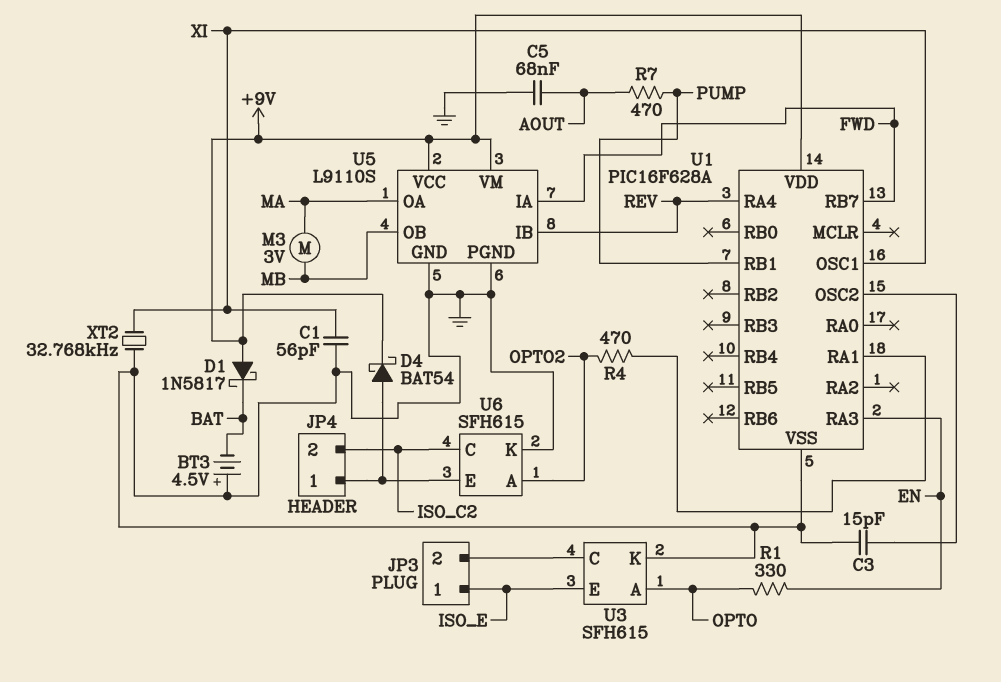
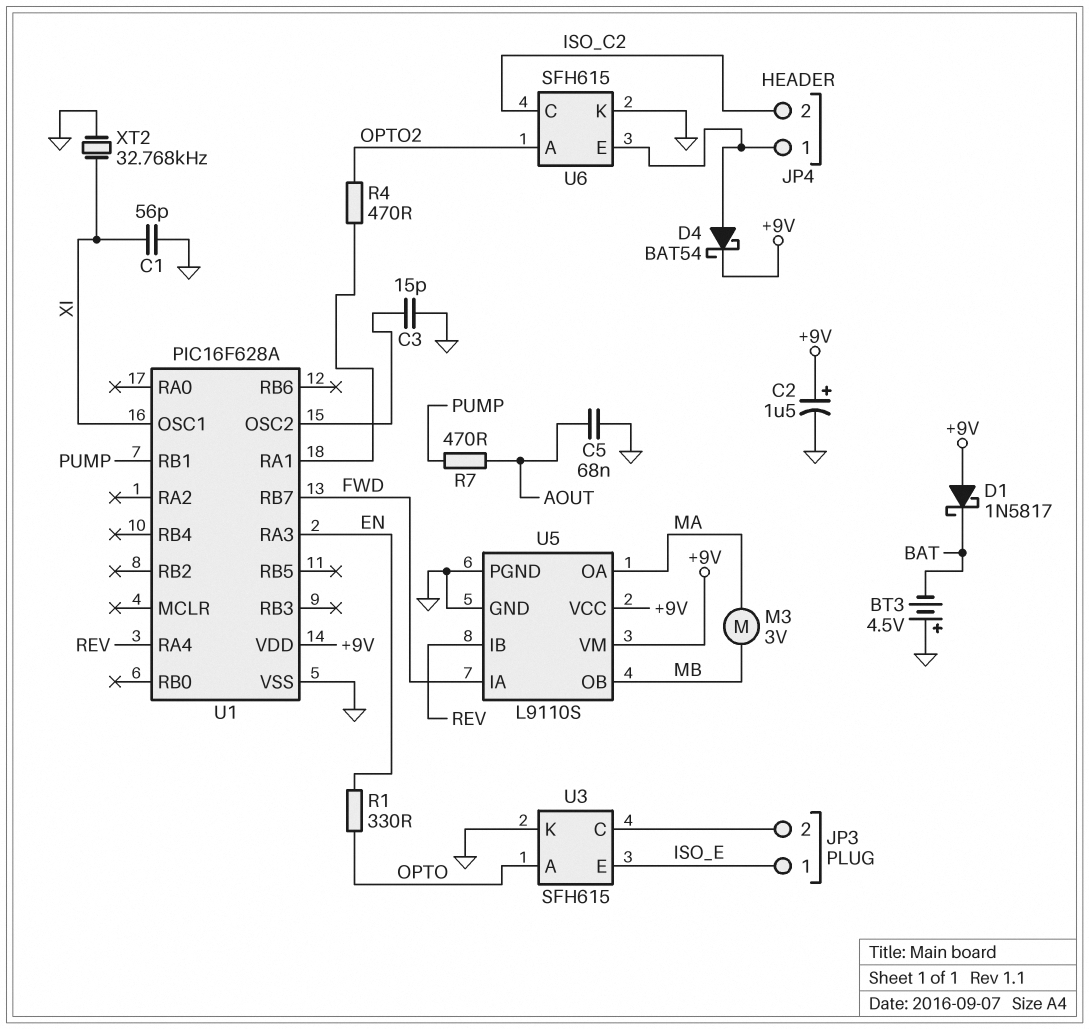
C2: none -> 1.5uF (plus +9V, minus GND)

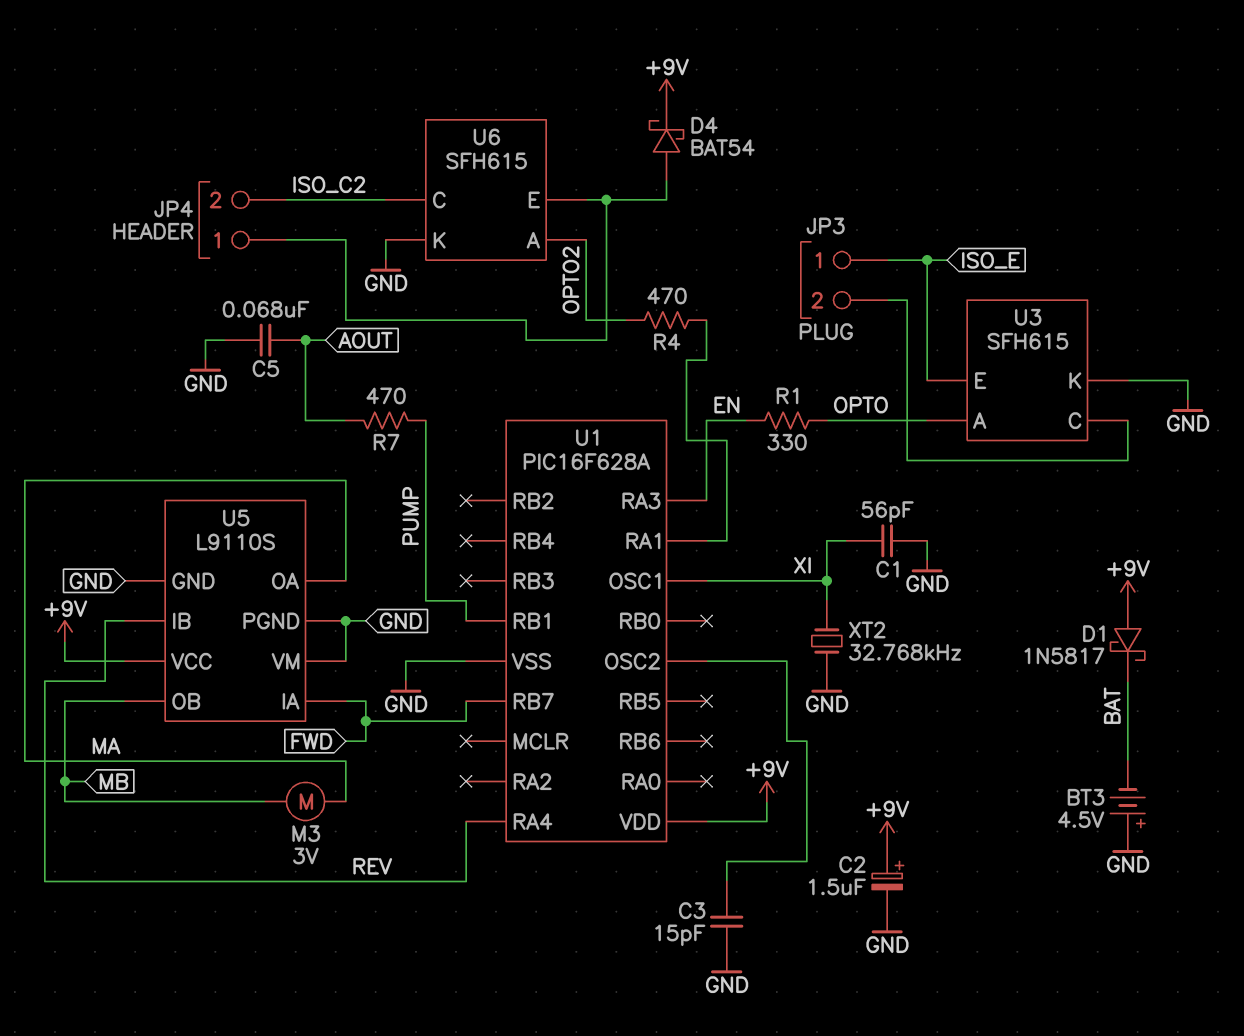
U5 pin VM: +9V -> GND

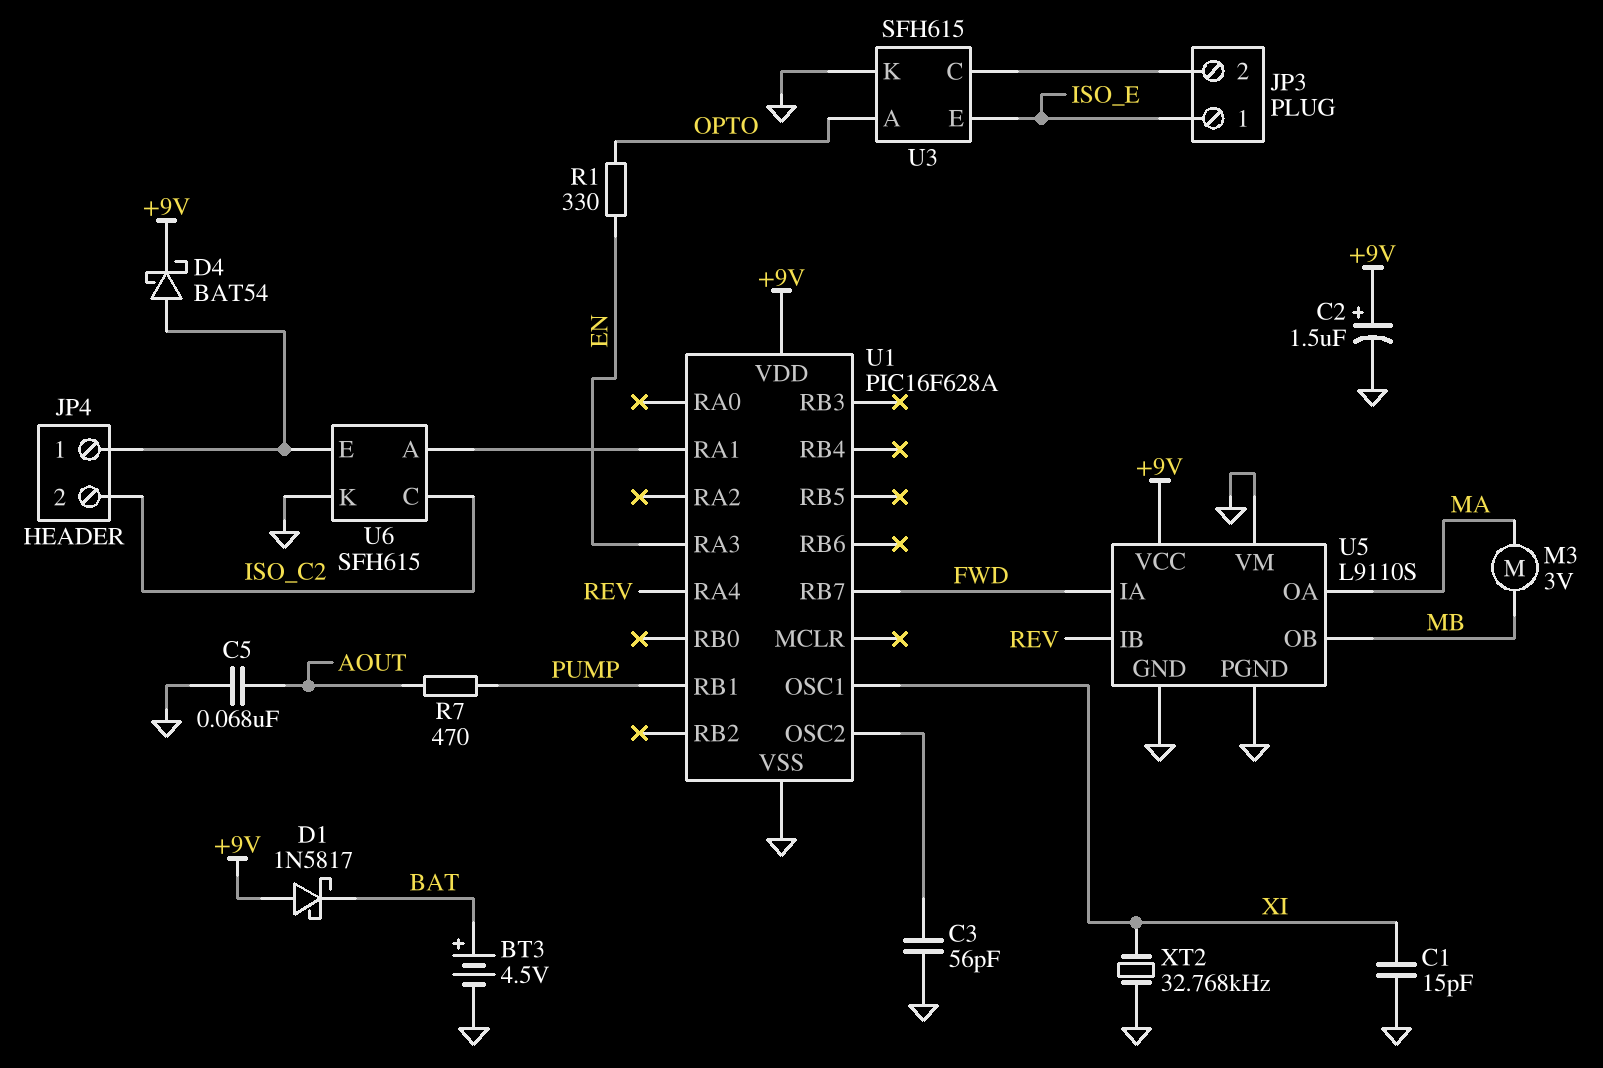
BT3: 4.5V (plus GND, minus BAT) -> 4.5V (plus BAT, minus GND)
C1: 56pF (GND, XI) -> 15pF (GND, XI)
C3: 15pF (GND, U1/OSC2) -> 56pF (GND, U1/OSC2)
R4: 470 (OPTO2, U1/RA1) -> none
U6 pin A: OPTO2 -> U1/RA1

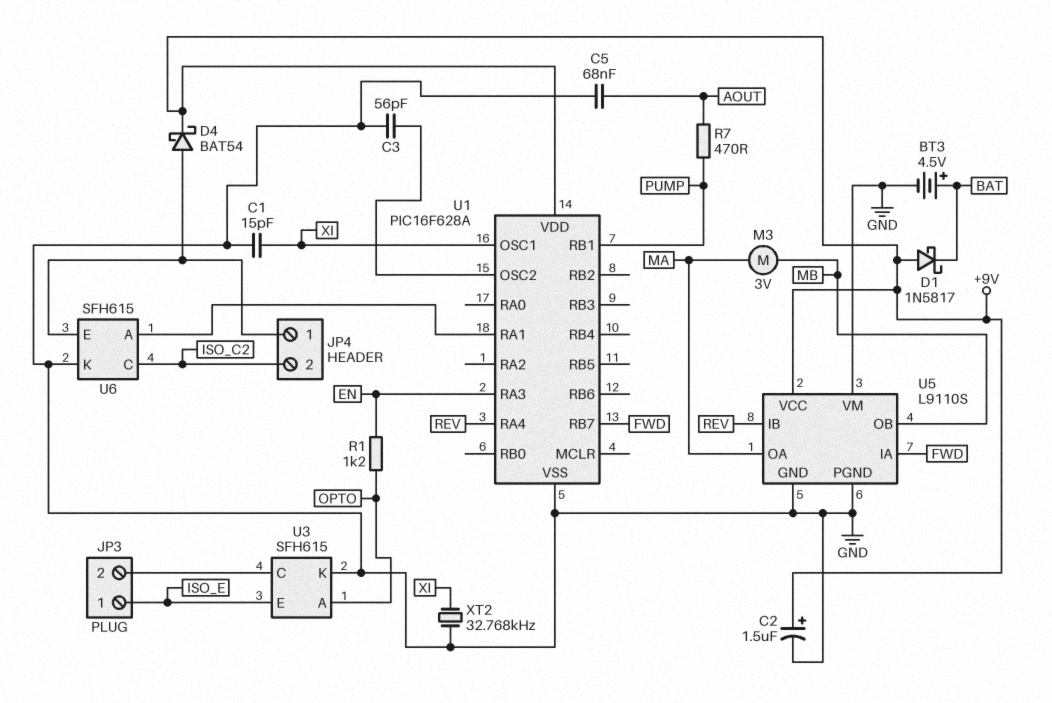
R1: 330 (EN, OPTO) -> 1.2k (EN, OPTO)

